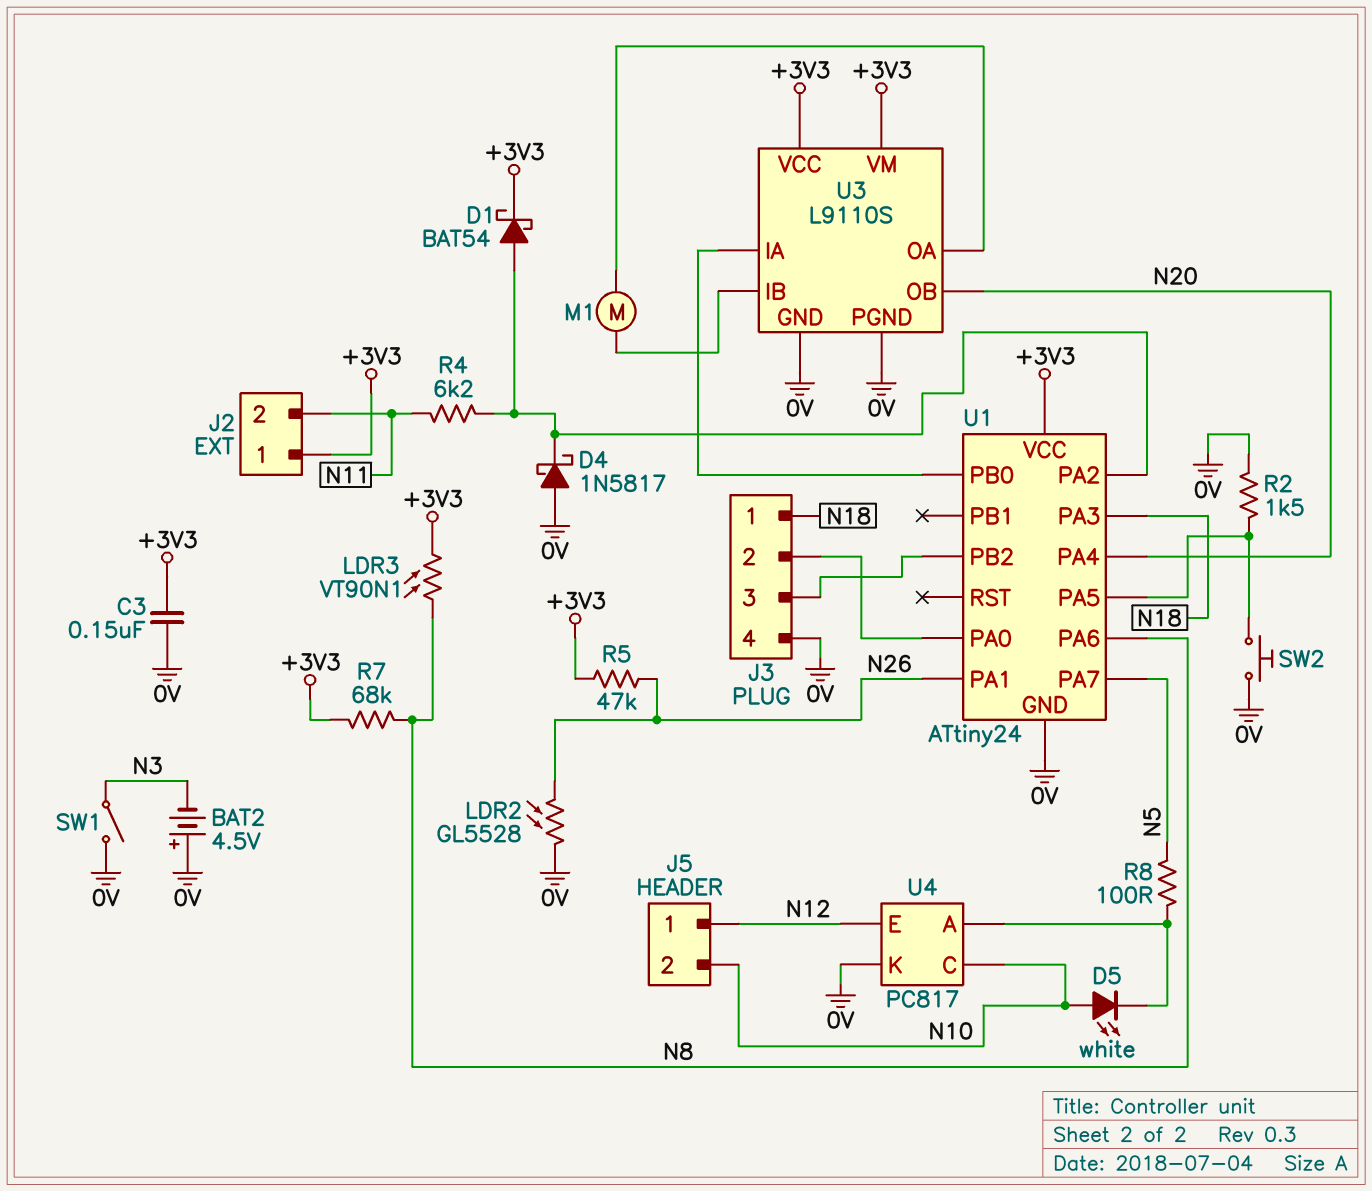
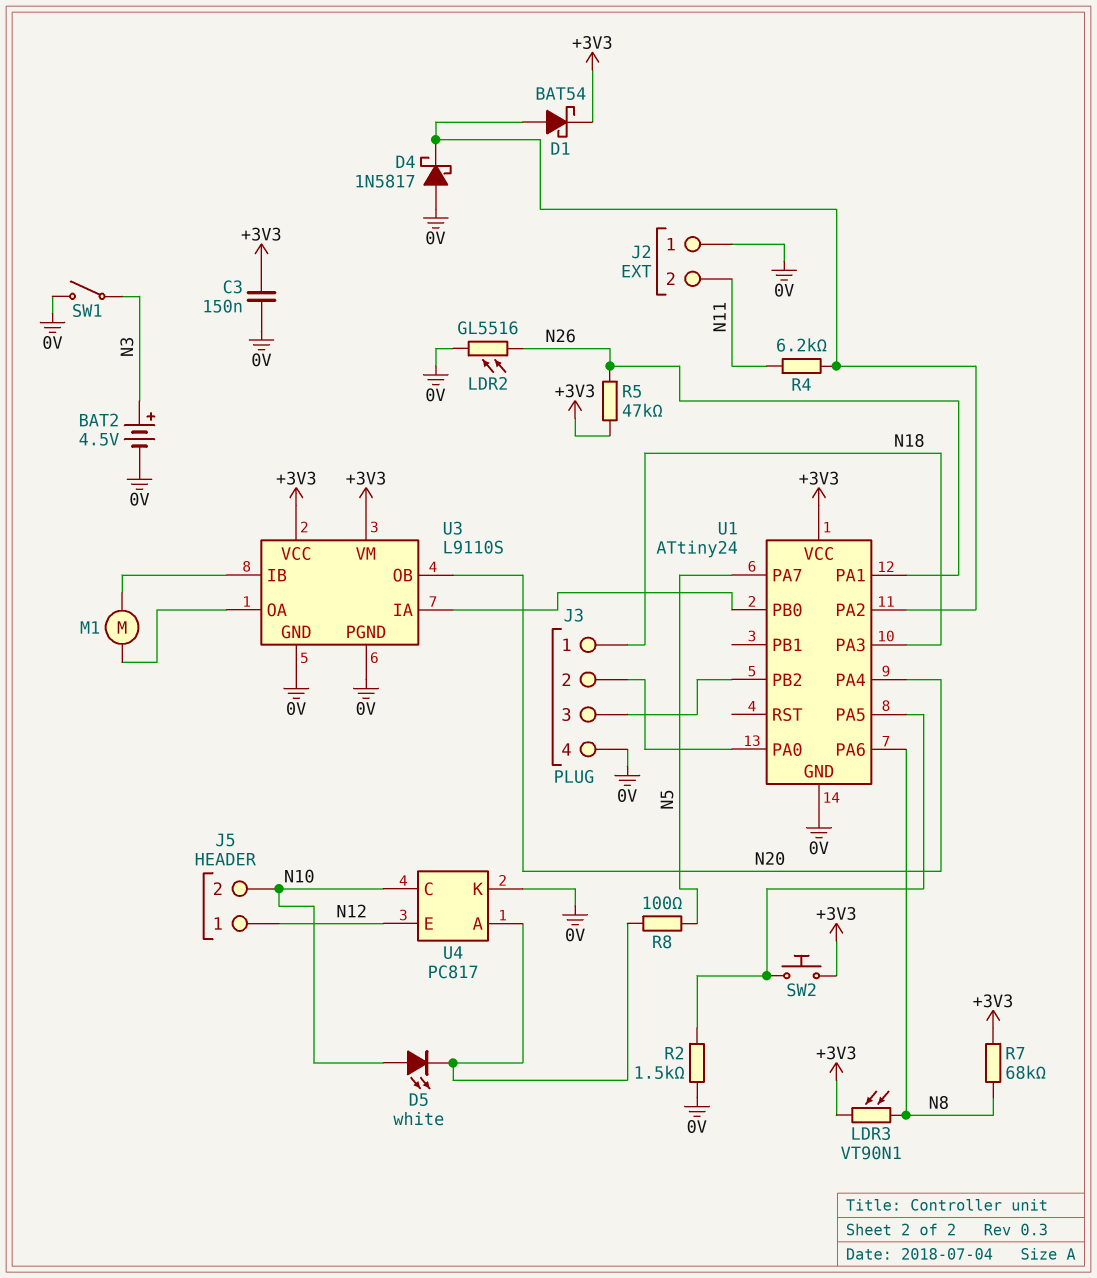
BAT2: 4.5V (plus 0V, minus N3) -> 4.5V (plus N3, minus 0V)
J2 pin 1: +3V3 -> 0V
LDR2: GL5528 (0V, N26) -> GL5516 (0V, N26)
SW2: button (0V, U1/PA5) -> button (+3V3, U1/PA5)

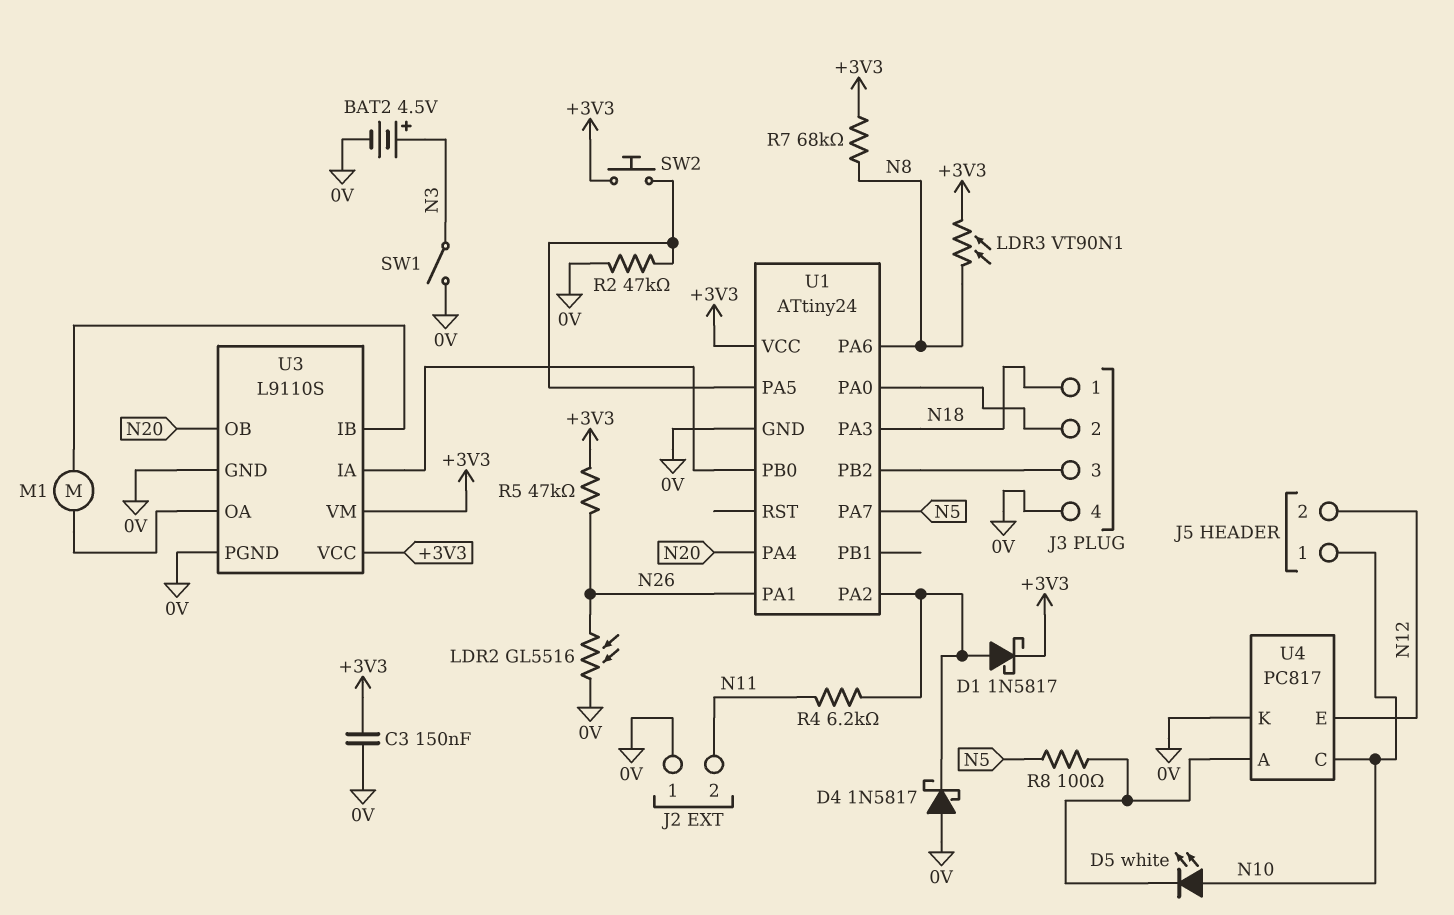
D1: schottky BAT54 (A U1/PA2, K +3V3) -> schottky 1N5817 (A U1/PA2, K +3V3)
J5 pin 1: N12 -> N10
J5 pin 2: N10 -> N12
R2: 1.5k (0V, U1/PA5) -> 47k (0V, U1/PA5)

